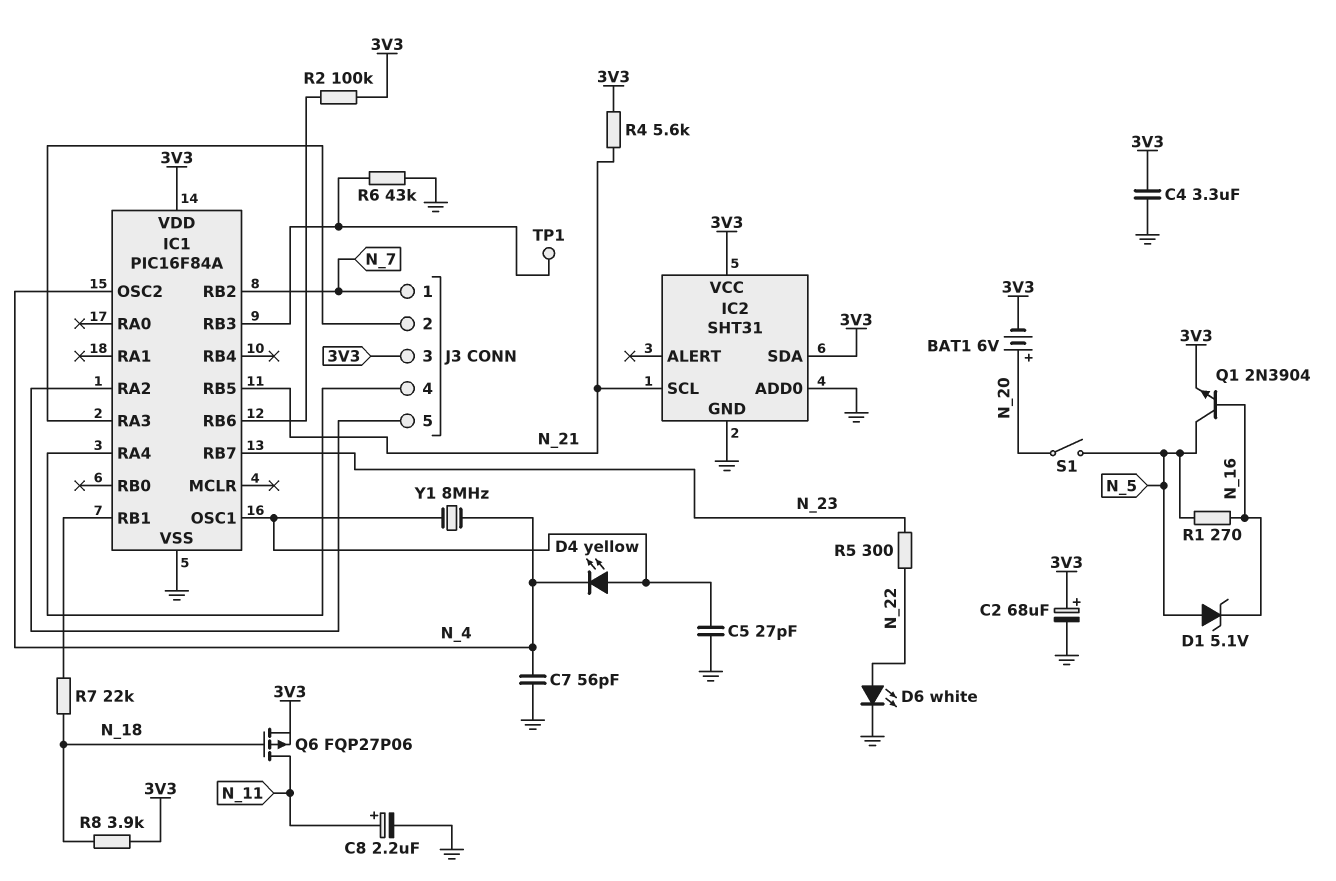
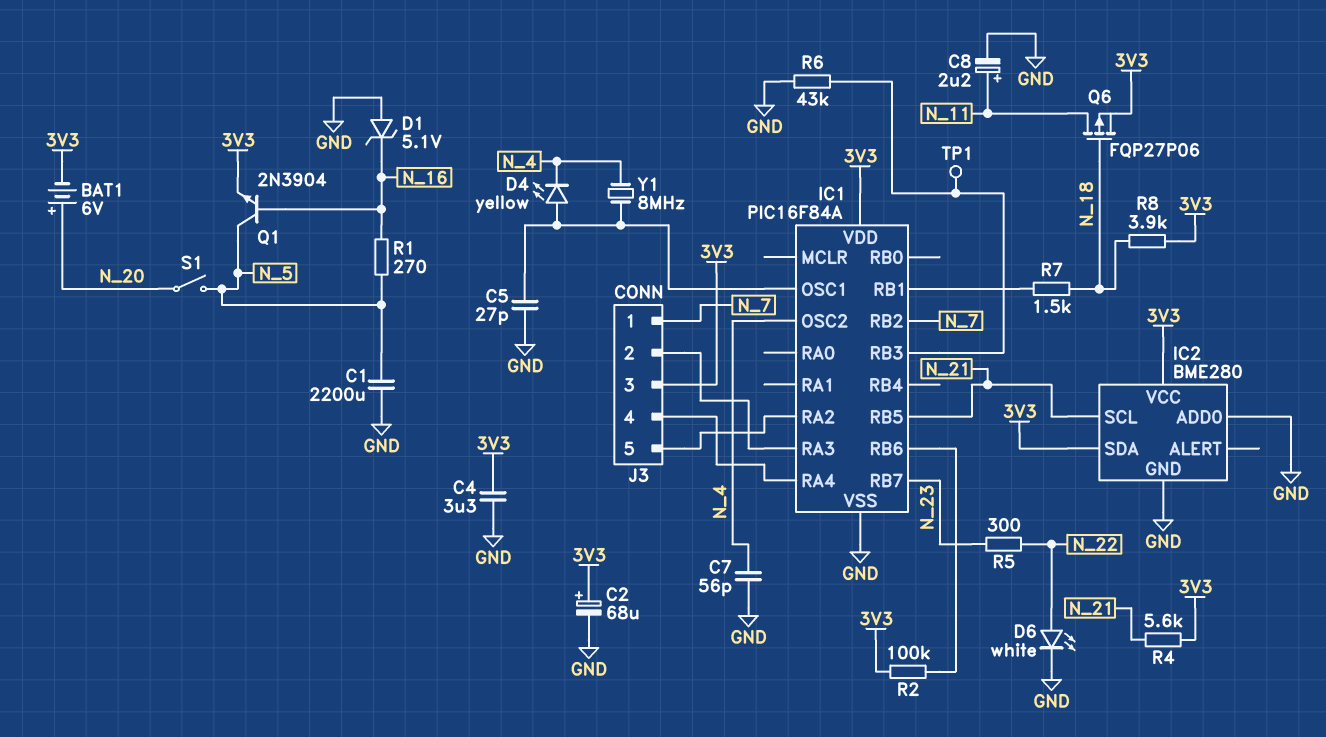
C1: none -> 2200uF (GND, N_5)
D1: zener 5.1V (A N_5, K N_16) -> zener 5.1V (A GND, K N_16)
IC2: SHT31 -> BME280
R7: 22k (IC1/RB1, N_18) -> 1.5k (IC1/RB1, N_18)

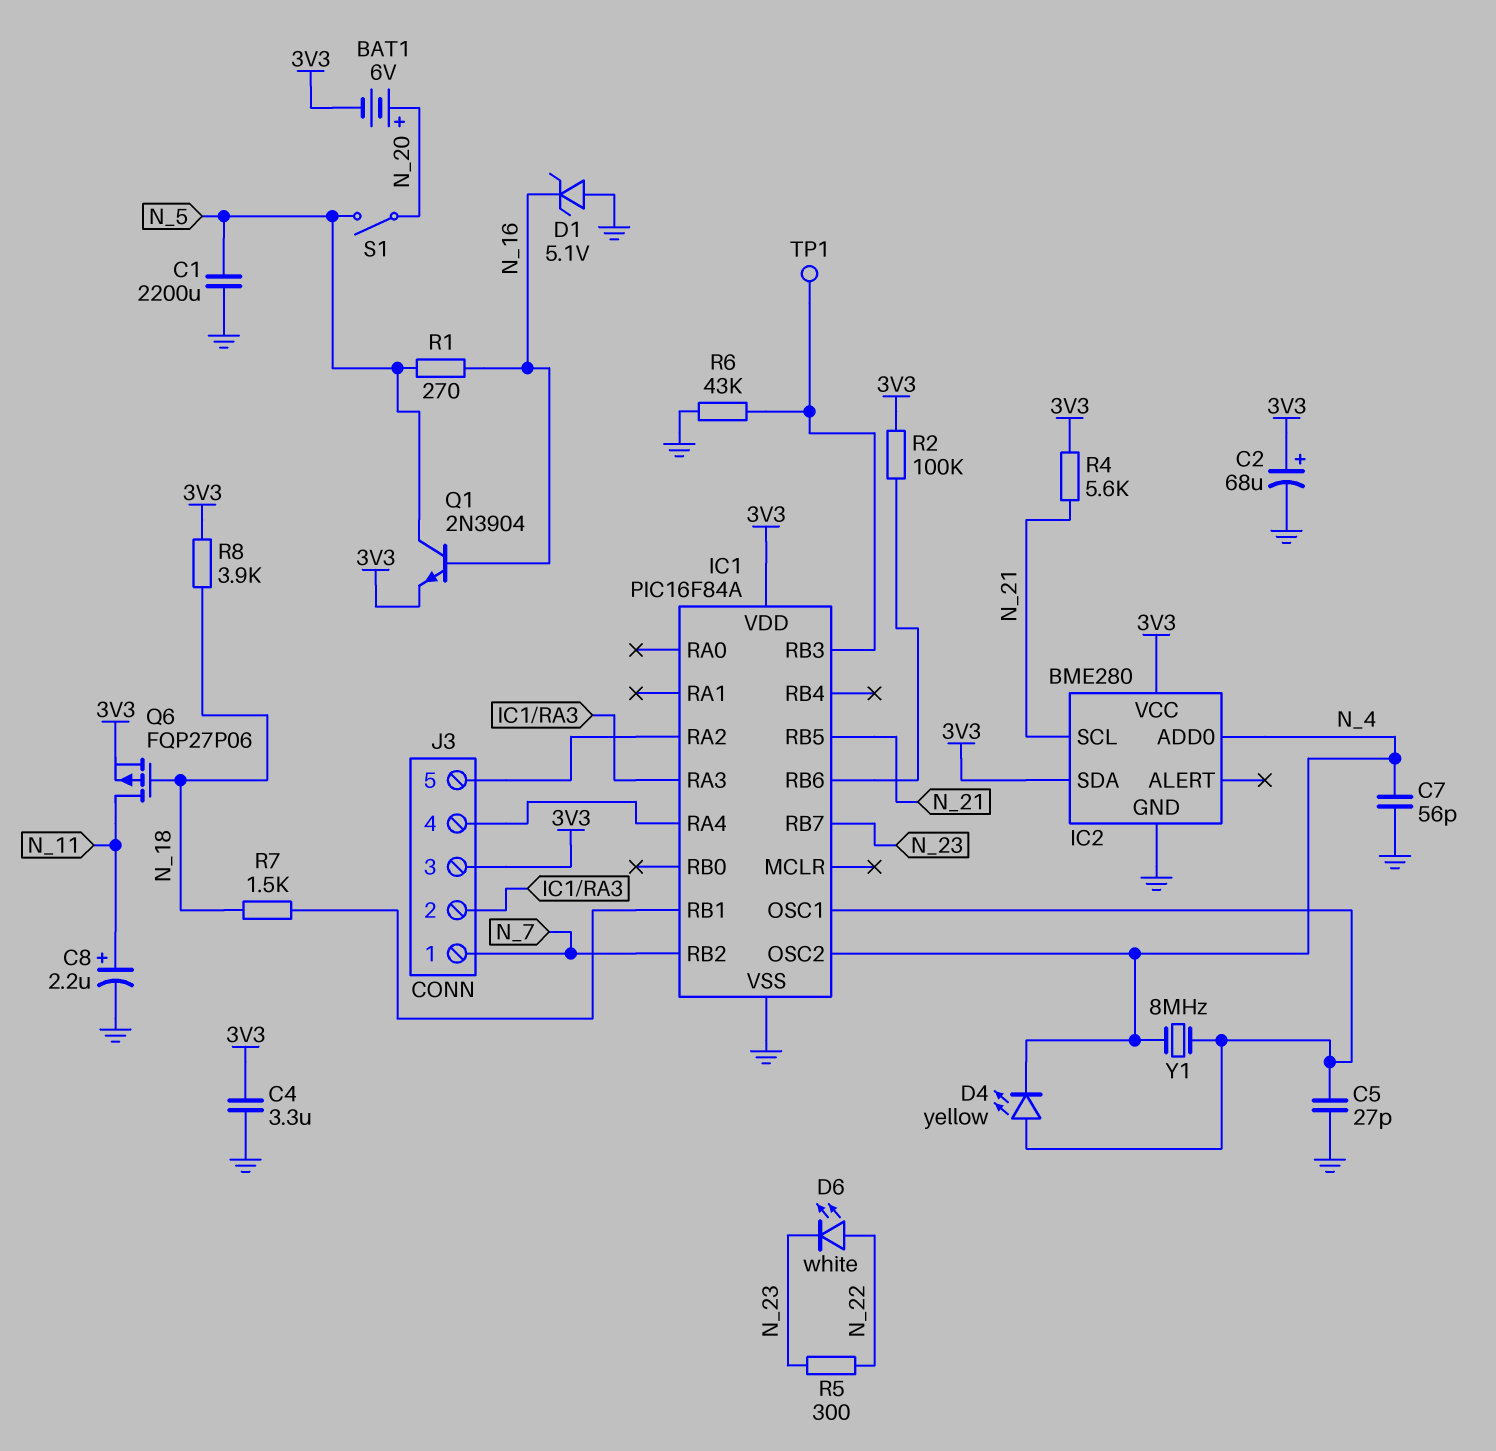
D6: LED white (A N_22, K GND) -> LED white (A N_22, K N_23)
IC2 pin ADD0: GND -> N_4

